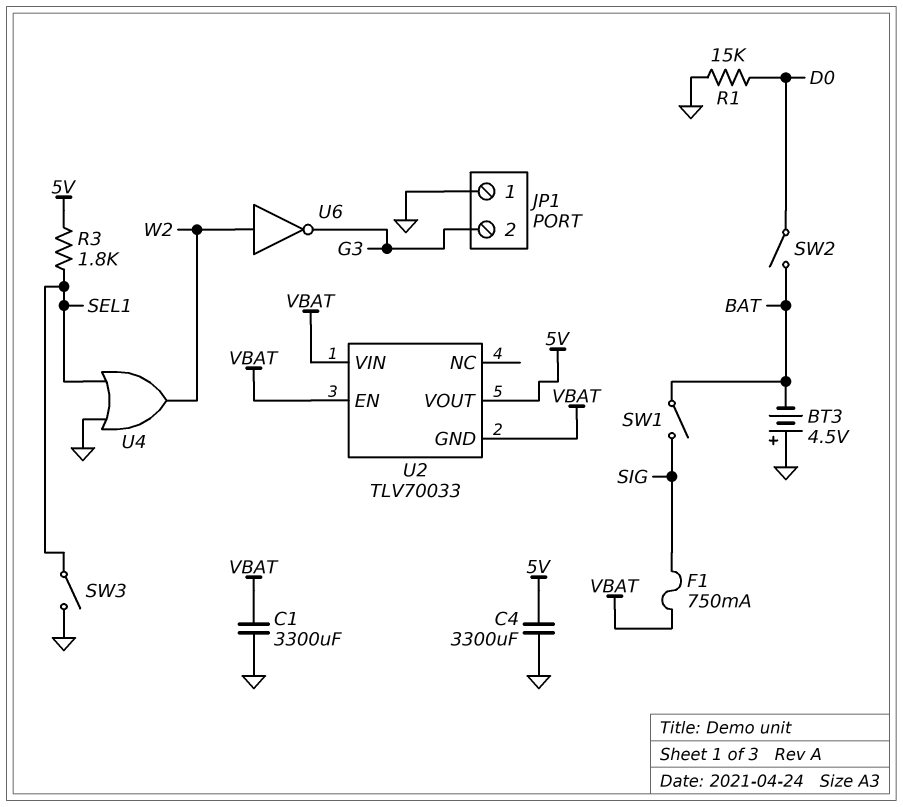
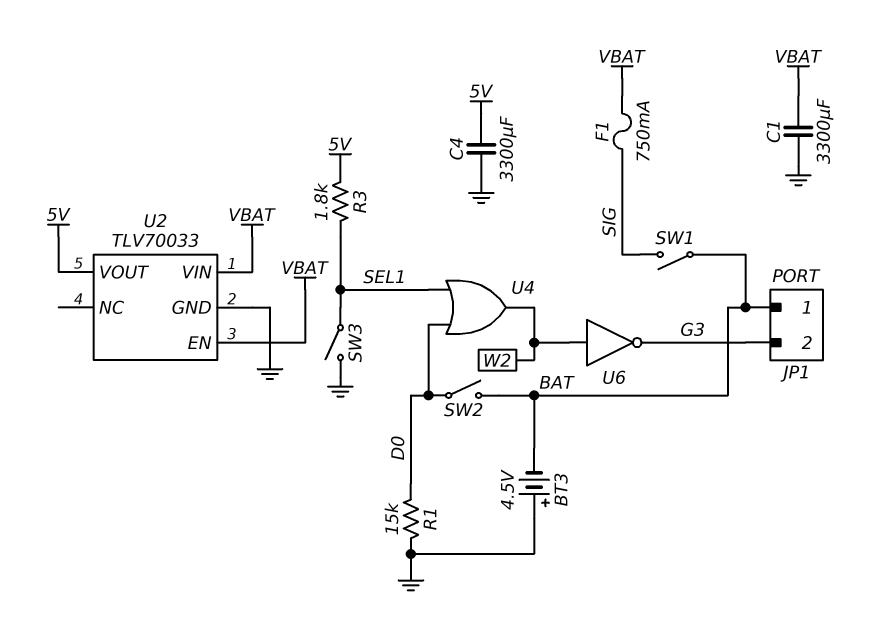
JP1 pin 1: GND -> BAT
U2 pin GND: VBAT -> GND
U4: OR (in GND, in SEL1, out W2) -> OR (in D0, in SEL1, out W2)

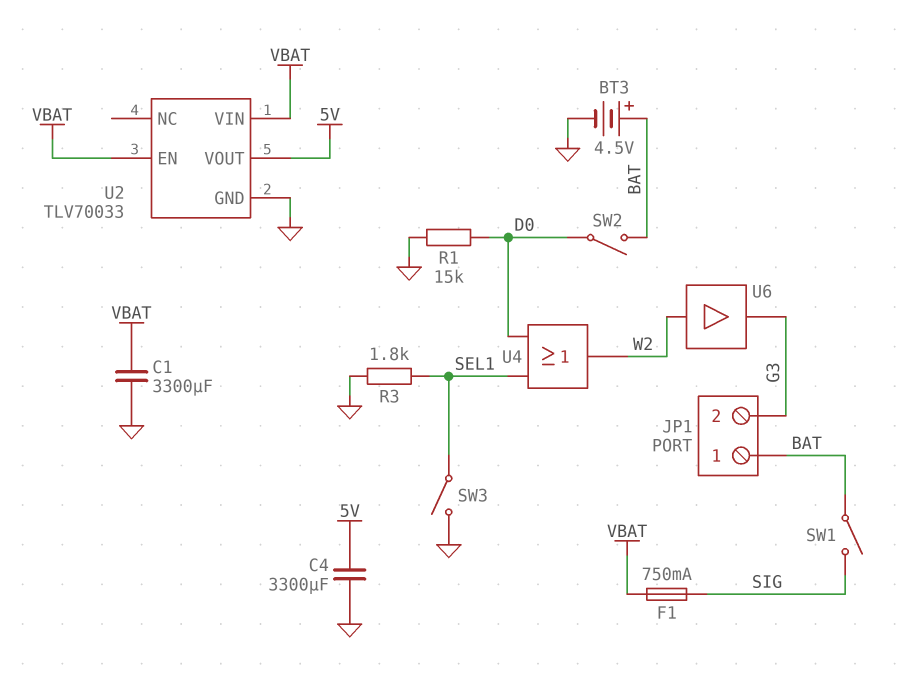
BT3: 4.5V (plus GND, minus BAT) -> 4.5V (plus BAT, minus GND)
R3: 1.8k (5V, SEL1) -> 1.8k (GND, SEL1)
U6: NOT (in W2, out G3) -> buffer (in W2, out G3)

